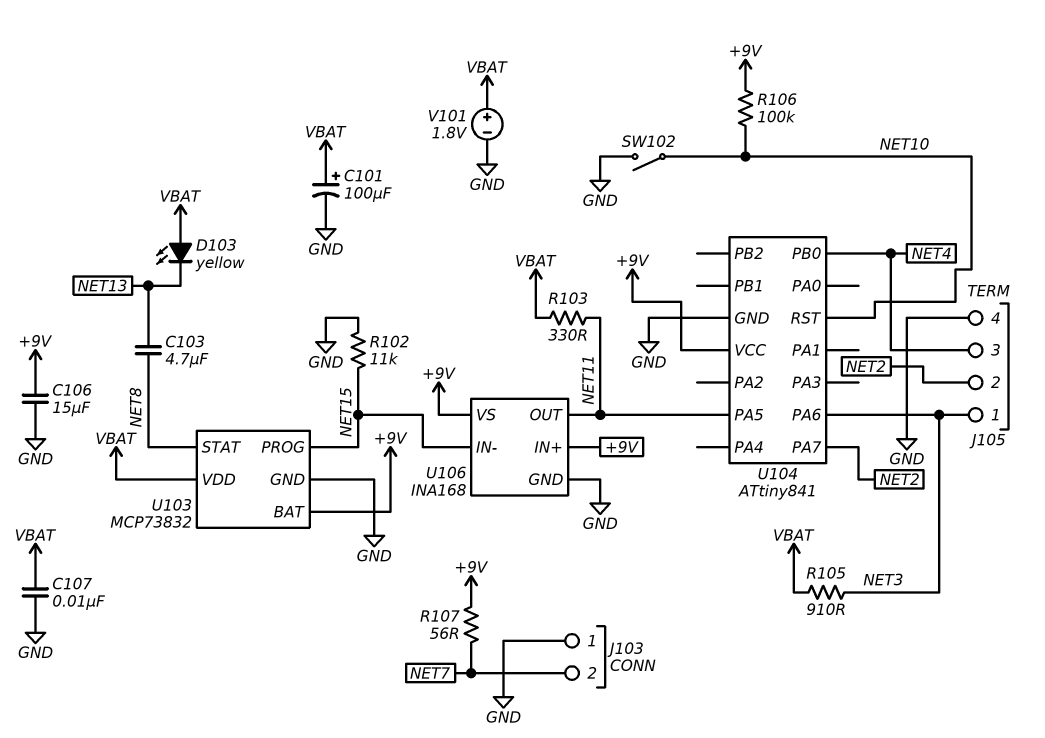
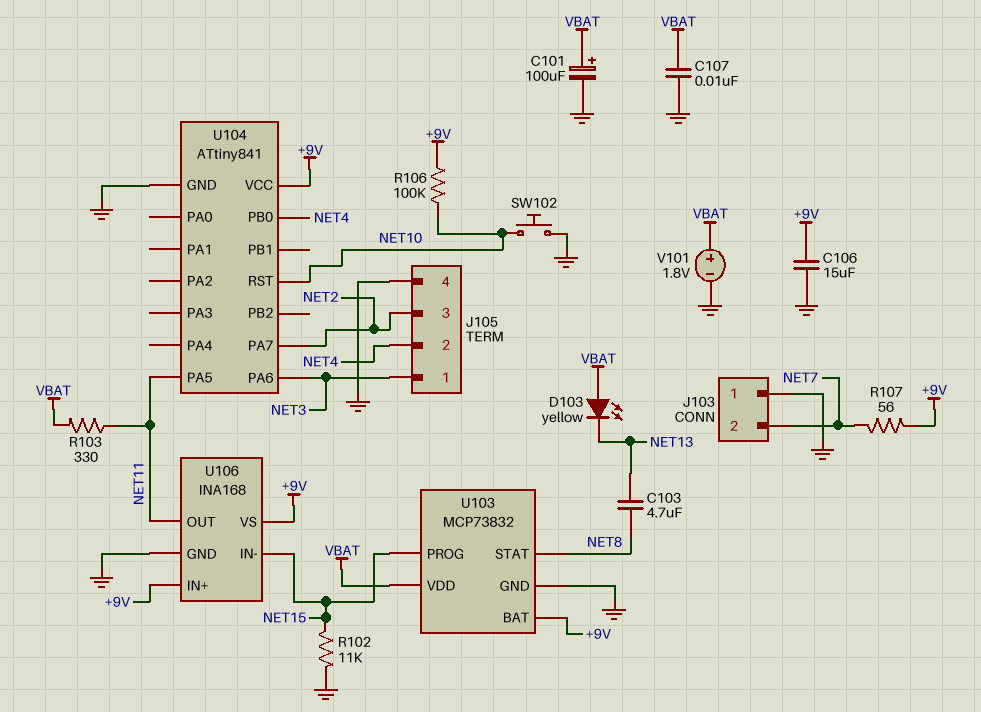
J105 pin 2: NET2 -> NET4
J105 pin 3: NET4 -> NET2
R105: 910 (NET3, VBAT) -> none
SW102: switch (GND, NET10) -> button (GND, NET10)

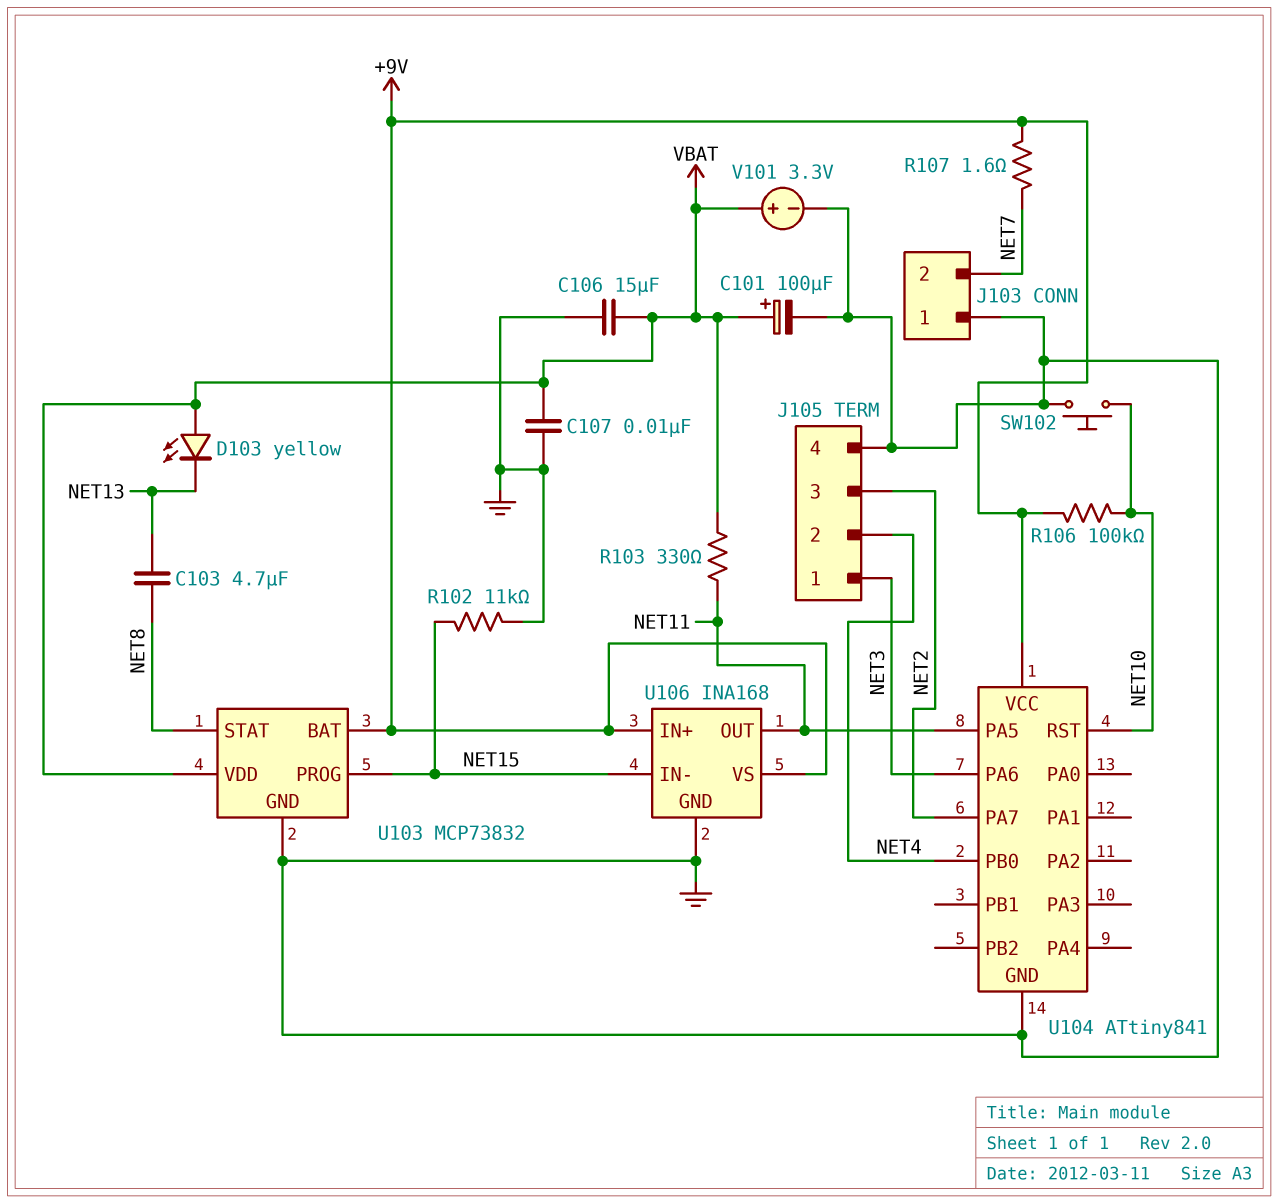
C106: 15uF (+9V, GND) -> 15uF (GND, VBAT)
R107: 56 (+9V, NET7) -> 1.6 (+9V, NET7)
V101: 1.8V (plus VBAT, minus GND) -> 3.3V (plus VBAT, minus GND)

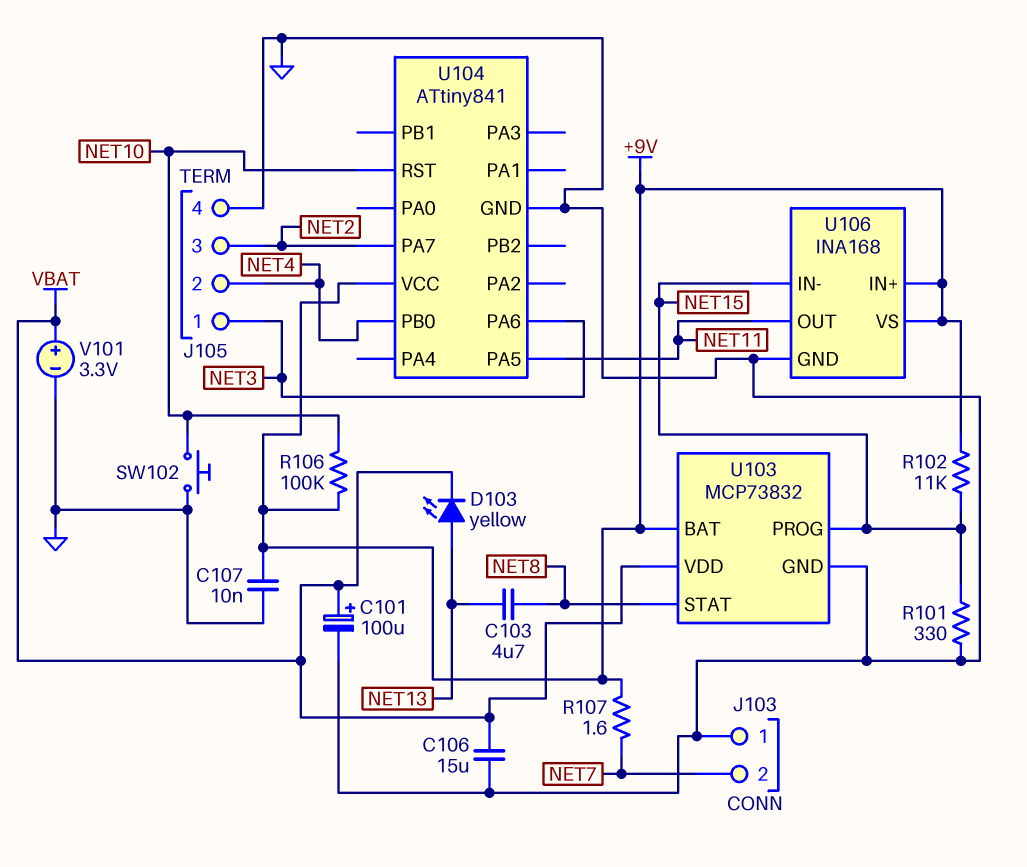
C107: 10nF (GND, VBAT) -> 10nF (+9V, GND)
D103: LED yellow (A VBAT, K NET13) -> LED yellow (A NET13, K VBAT)
R101: none -> 330 (GND, NET15)
R102: 11k (GND, NET15) -> 11k (+9V, NET15)
R103: 330 (NET11, VBAT) -> none

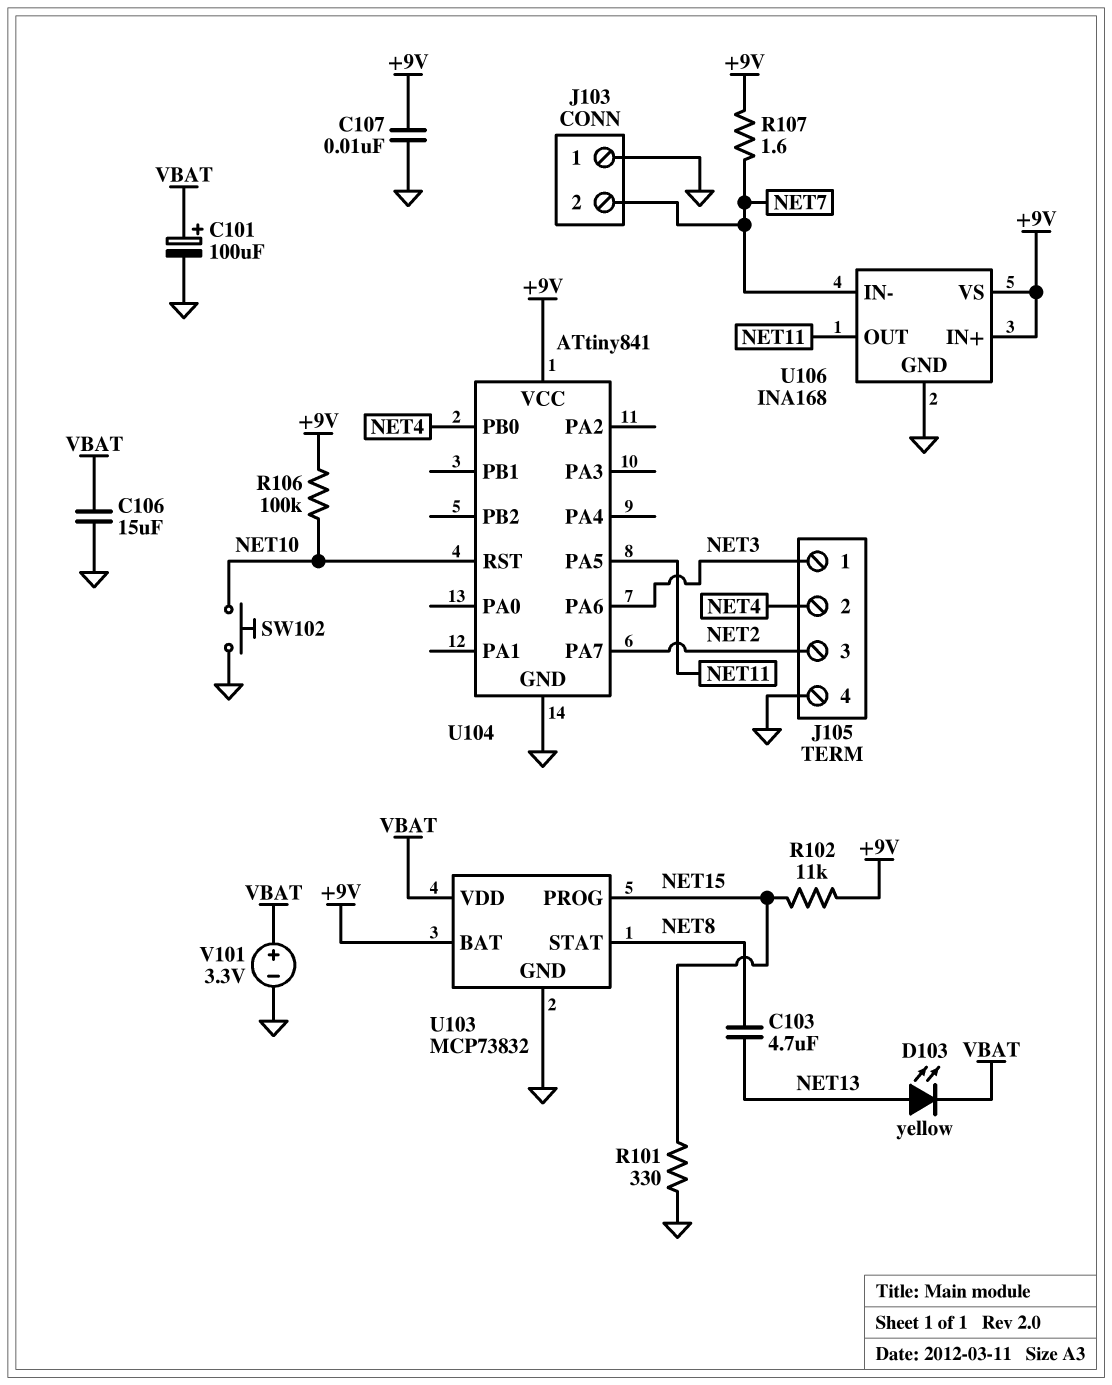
U106 pin IN-: NET15 -> NET7

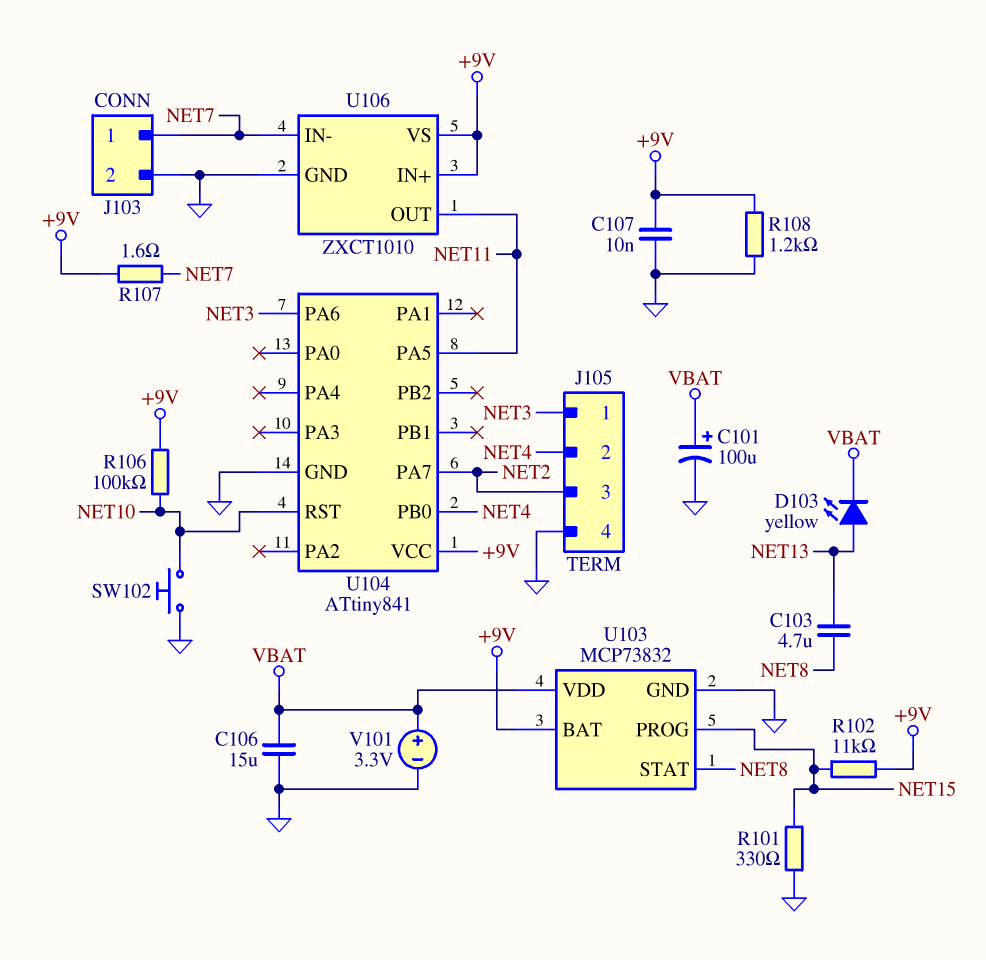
J103 pin 1: GND -> NET7
J103 pin 2: NET7 -> GND
R108: none -> 1.2k (+9V, GND)
U106: INA168 -> ZXCT1010

